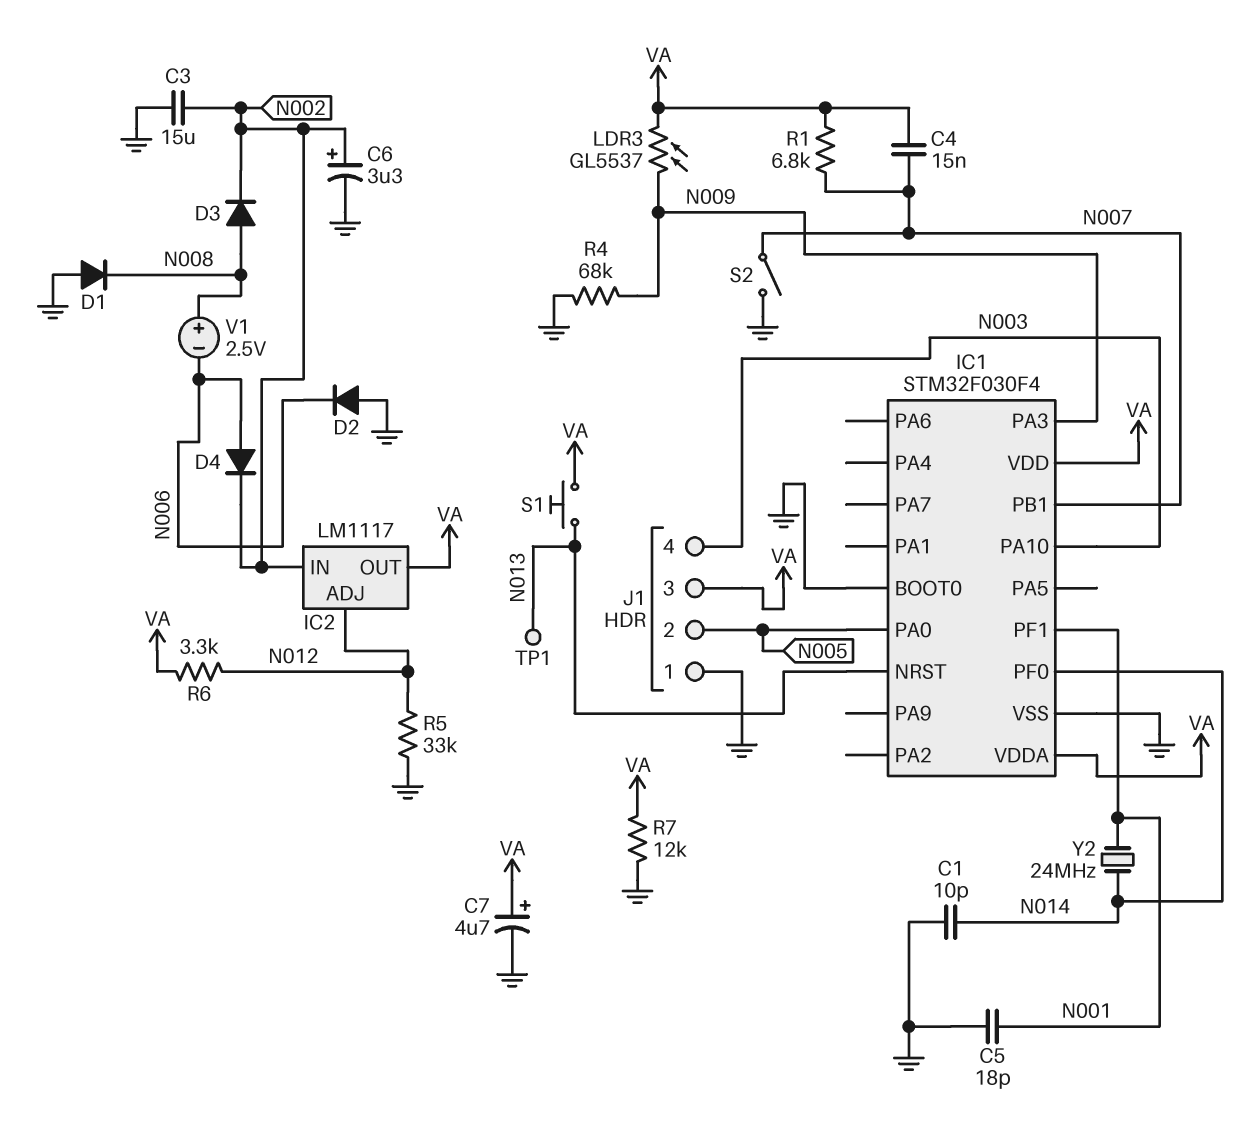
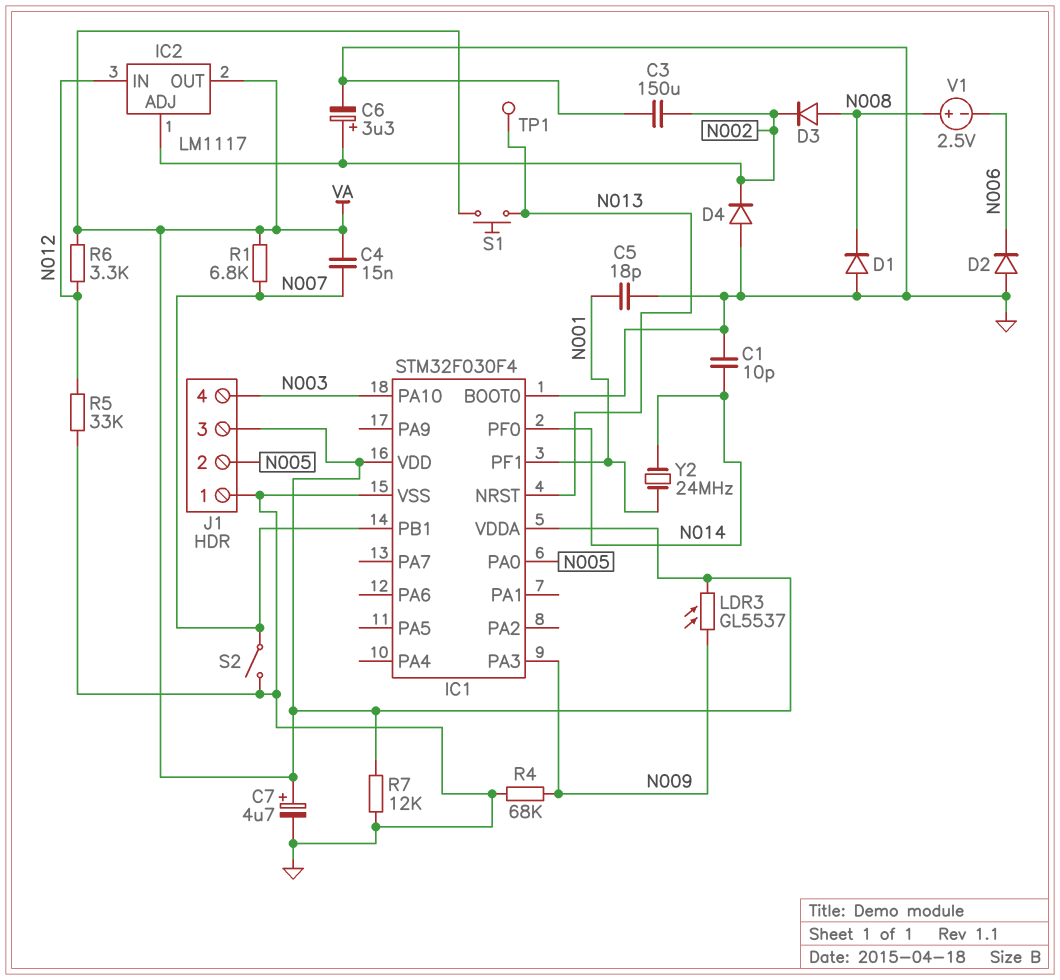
C3: 15uF (GND, N002) -> 150uF (GND, N002)
D4: diode (A N006, K N002) -> diode (A GND, K N002)
IC2 pin ADJ: N012 -> N002
IC2 pin IN: N002 -> N012

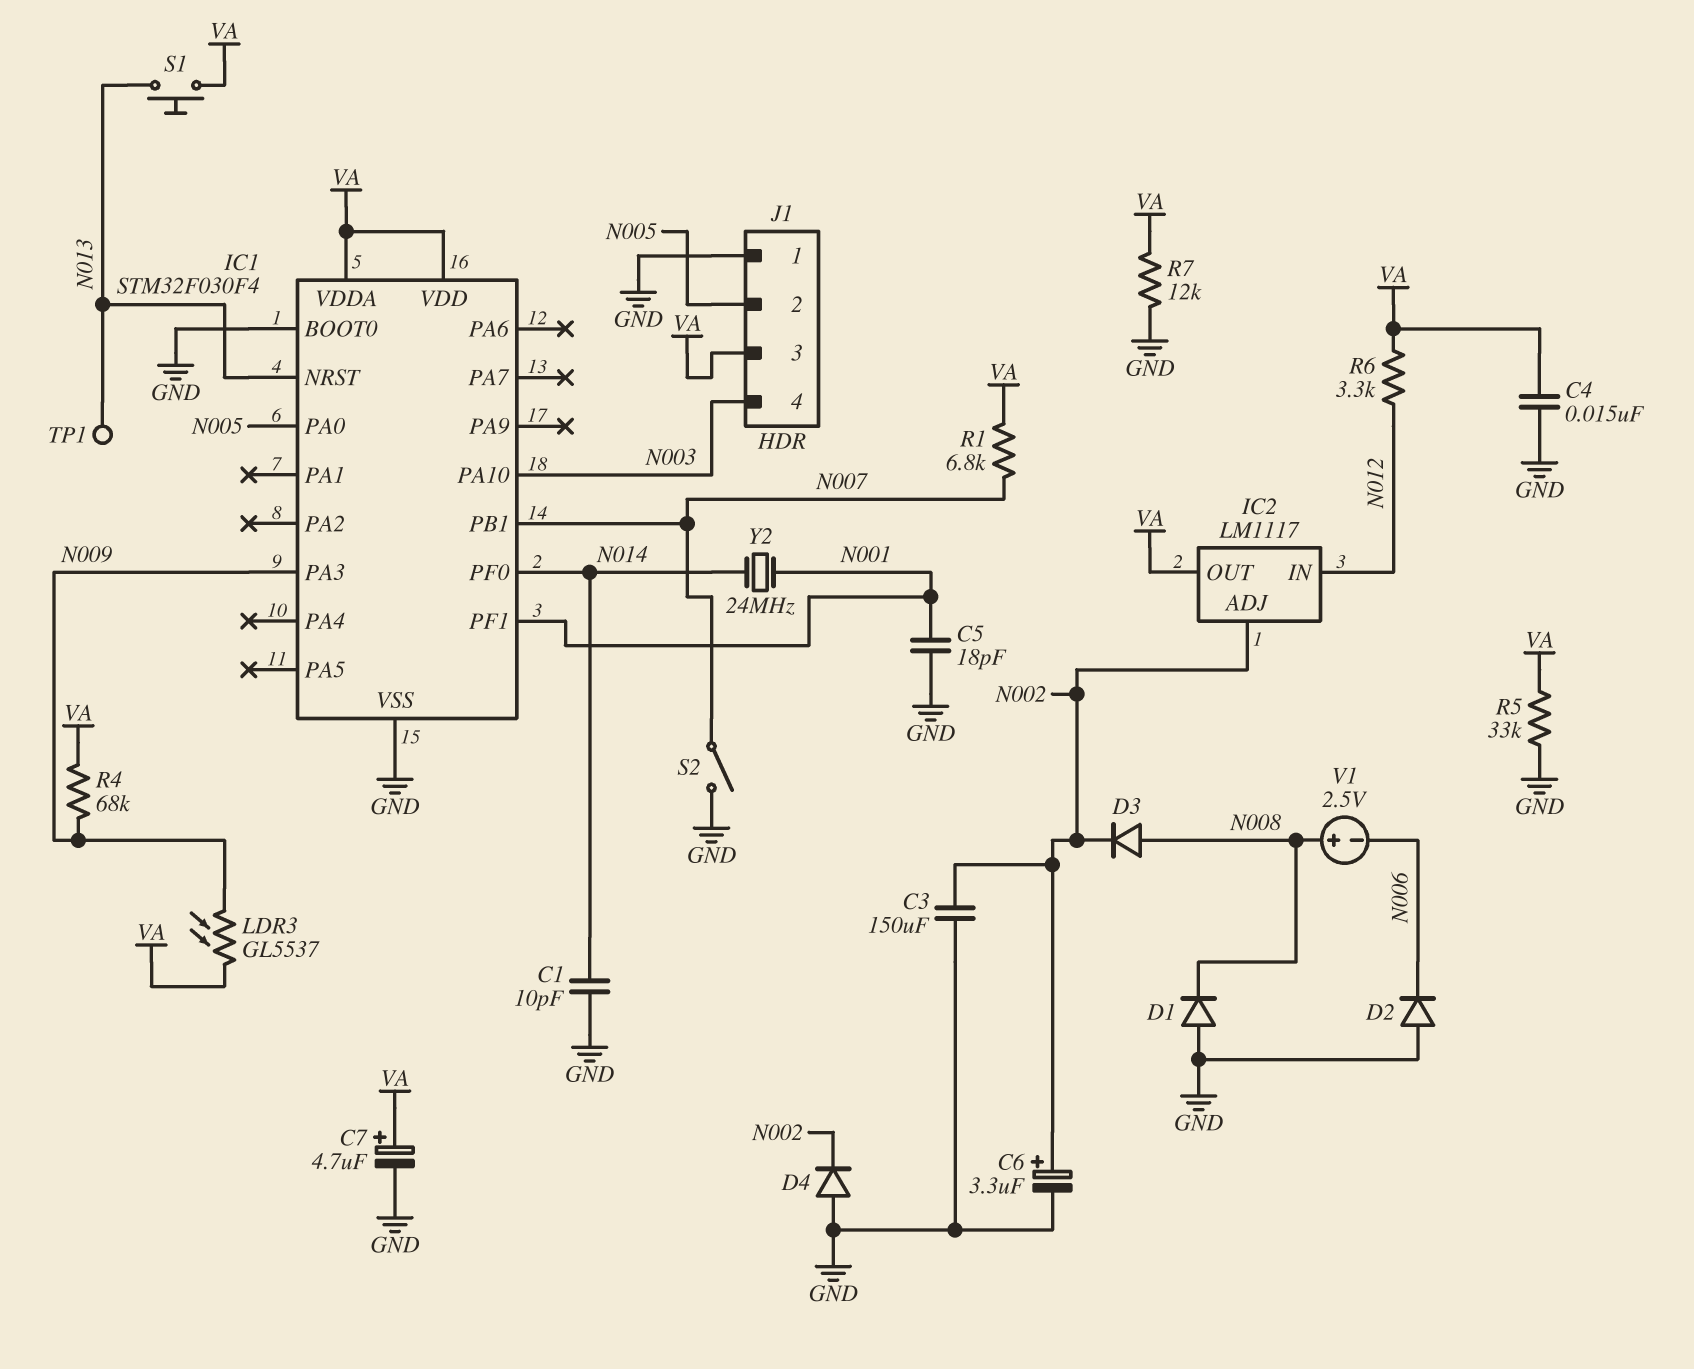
C4: 15nF (N007, VA) -> 15nF (GND, VA)
R4: 68k (GND, N009) -> 68k (N009, VA)
R5: 33k (GND, N012) -> 33k (GND, VA)

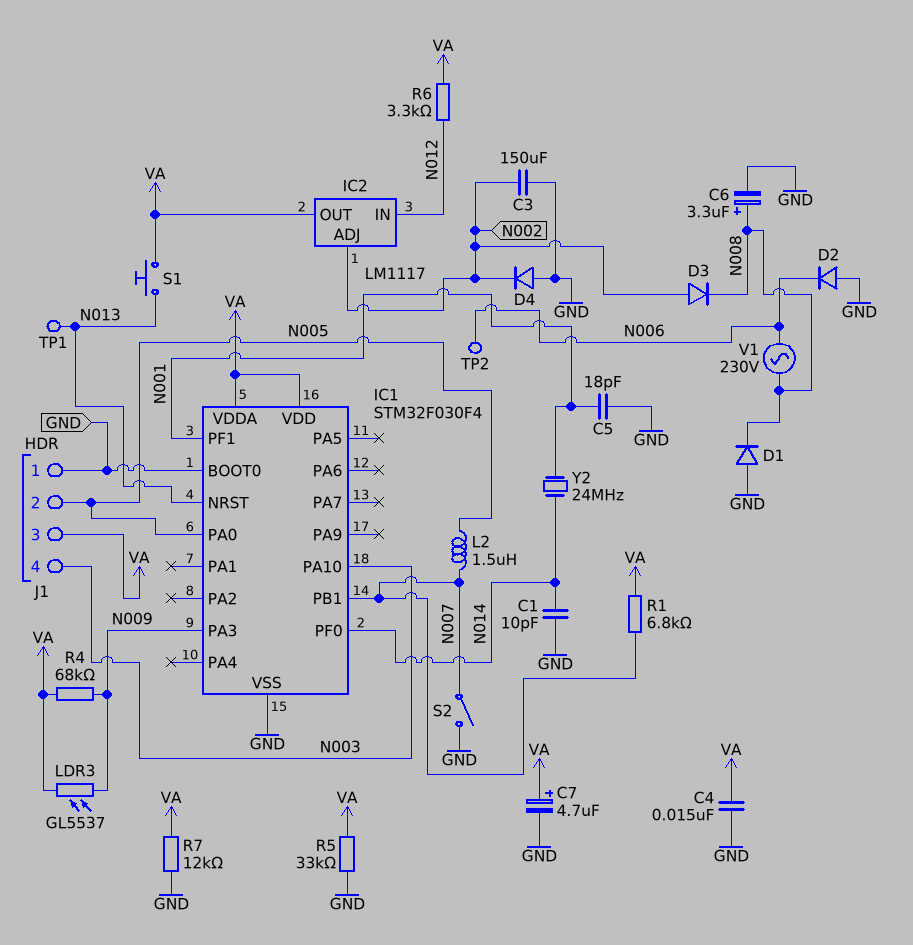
C6: 3.3uF (plus N002, minus GND) -> 3.3uF (plus N008, minus GND)
D3: diode (A N008, K N002) -> diode (A N002, K N008)
L2: none -> 1.5uH (N005, N007)
TP2: none -> test point (N006)
V1: 2.5V (plus N008, minus N006) -> AC 230V (N006, N008)

